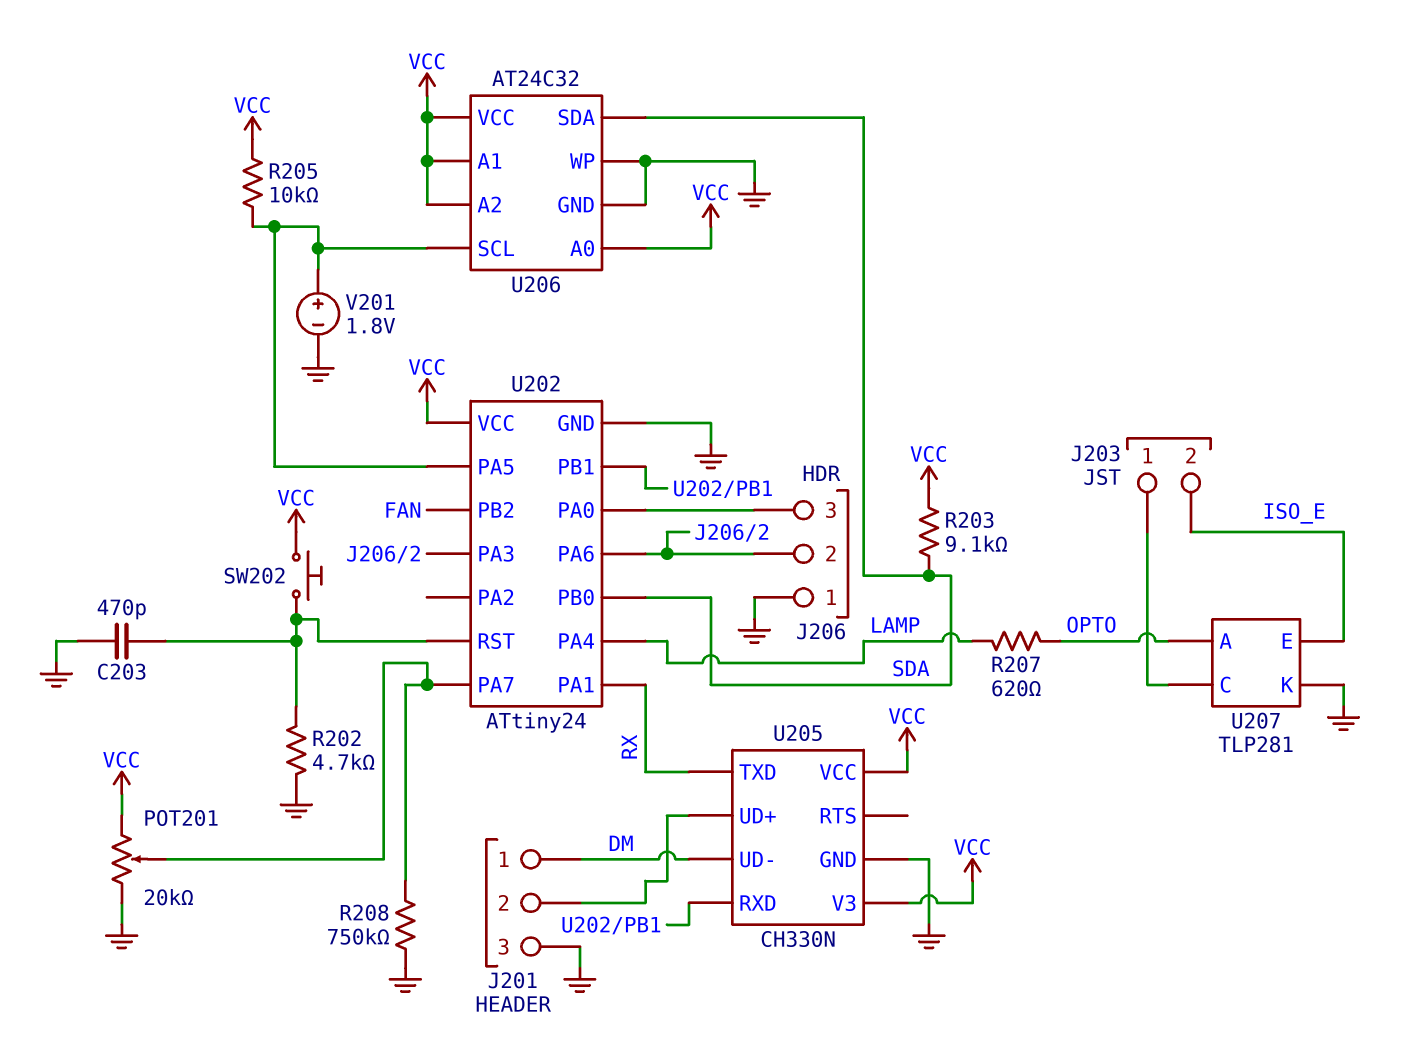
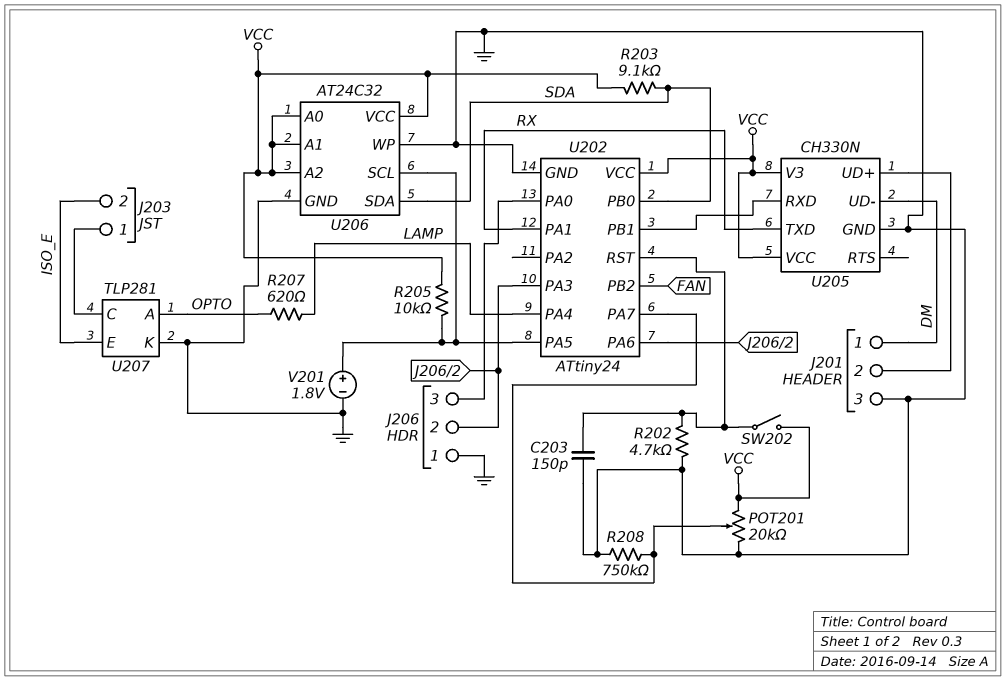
C203: 470pF (GND, U202/RST) -> 150pF (GND, U202/RST)
SW202: button (U202/RST, VCC) -> switch (U202/RST, VCC)

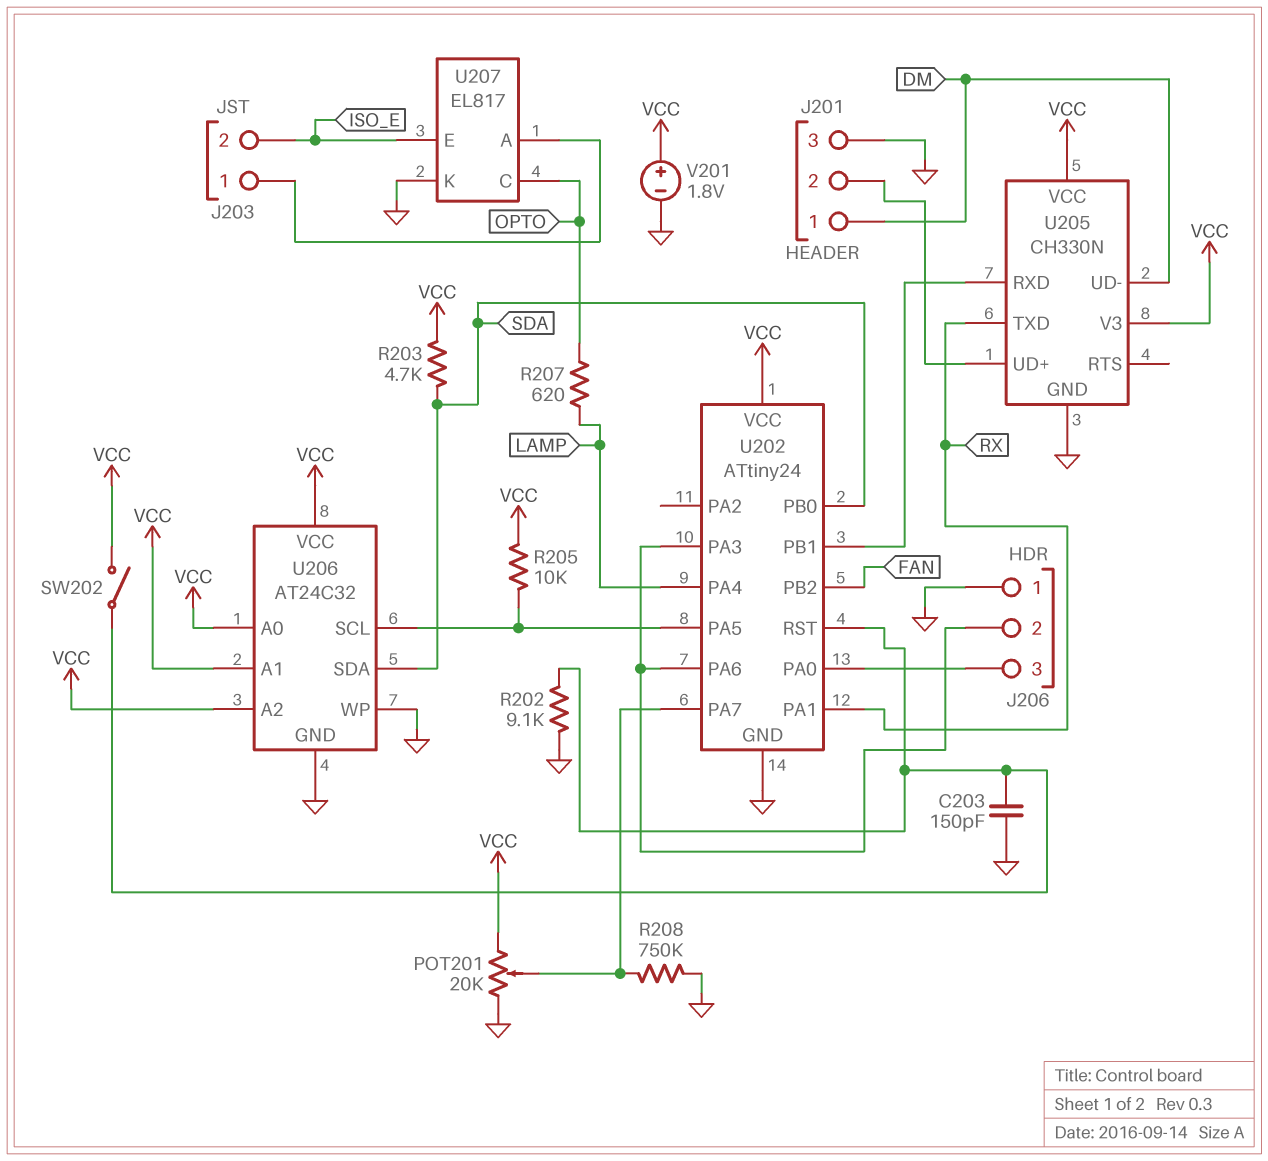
R202: 4.7k (GND, U202/RST) -> 9.1k (GND, U202/RST)
R203: 9.1k (SDA, VCC) -> 4.7k (SDA, VCC)
U207: TLP281 -> EL817
U207 pin A: OPTO -> J203/1
U207 pin C: J203/1 -> OPTO
V201: 1.8V (plus U202/PA5, minus GND) -> 1.8V (plus VCC, minus GND)

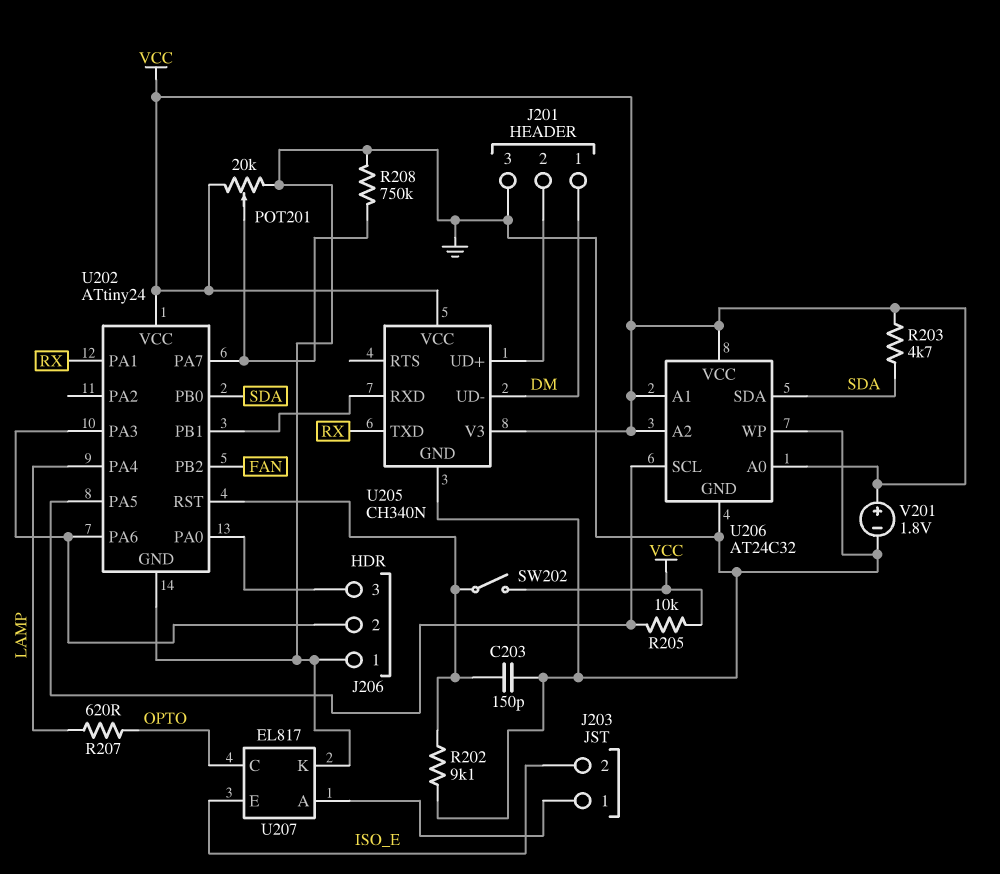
U205: CH330N -> CH340N

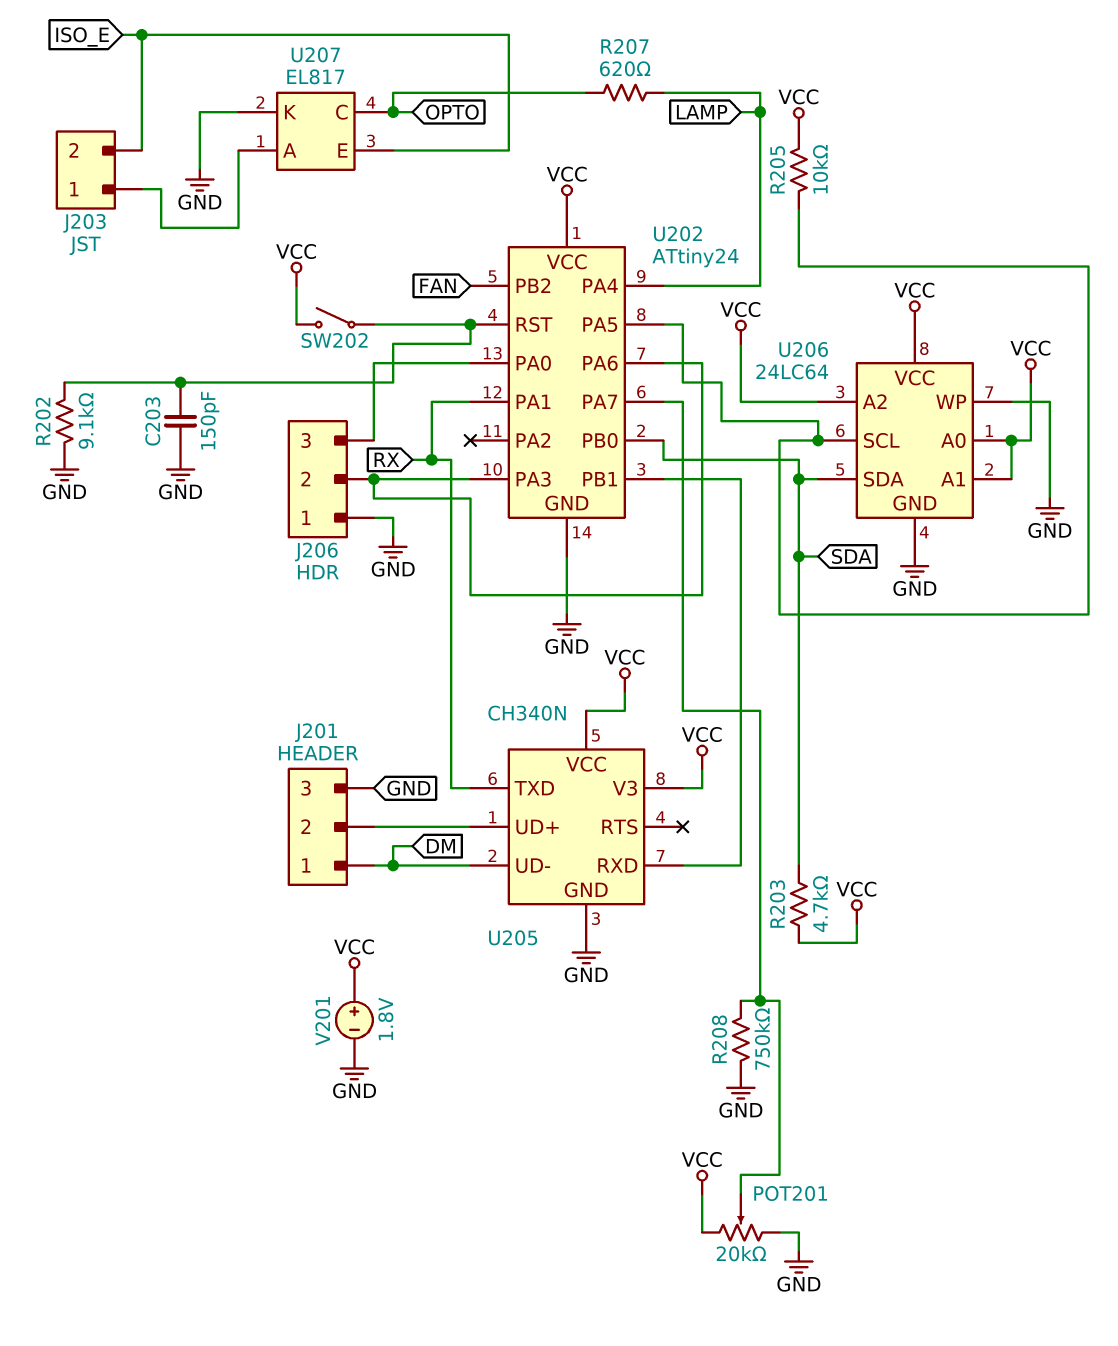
U206: AT24C32 -> 24LC64

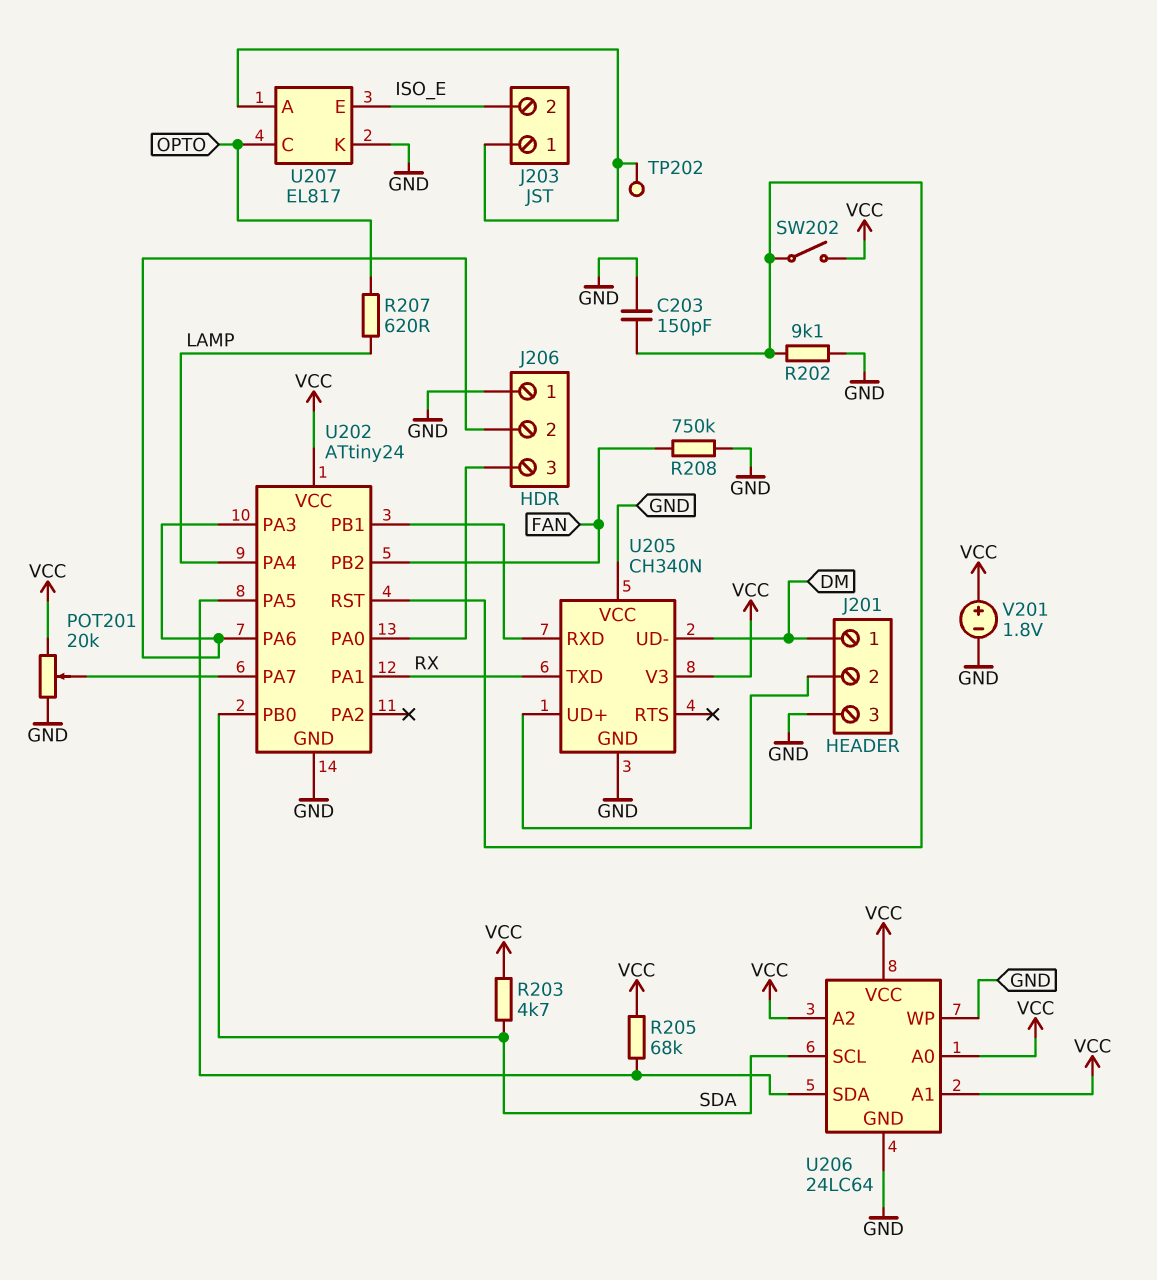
R205: 10k (U202/PA5, VCC) -> 68k (U202/PA5, VCC)
R208: 750k (GND, U202/PA7) -> 750k (FAN, GND)
TP202: none -> test point (J203/1)
U205 pin VCC: VCC -> GND
U206 pin SCL: U202/PA5 -> SDA
U206 pin SDA: SDA -> U202/PA5

